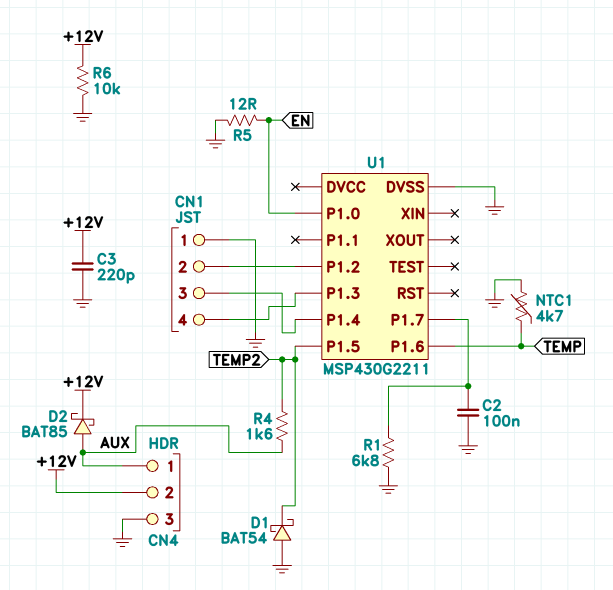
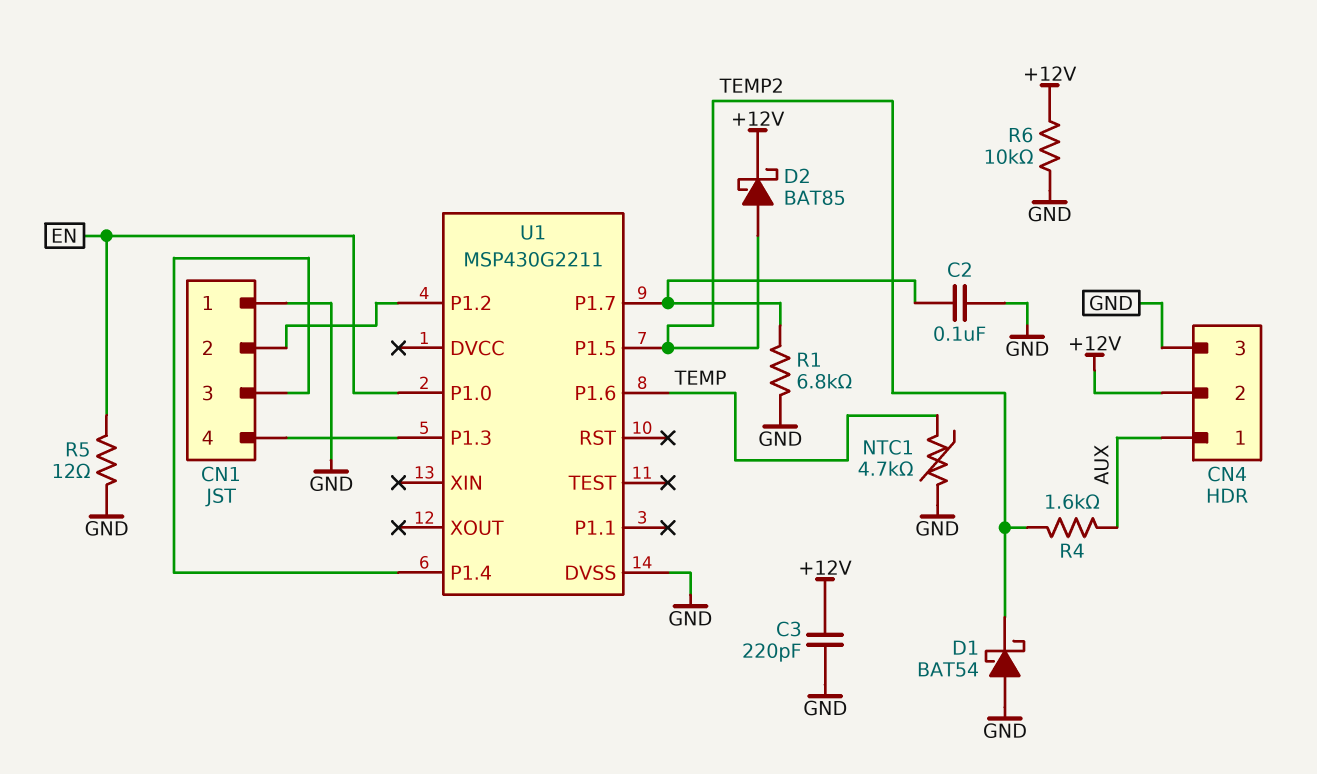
D2: schottky BAT85 (A AUX, K +12V) -> schottky BAT85 (A TEMP2, K +12V)

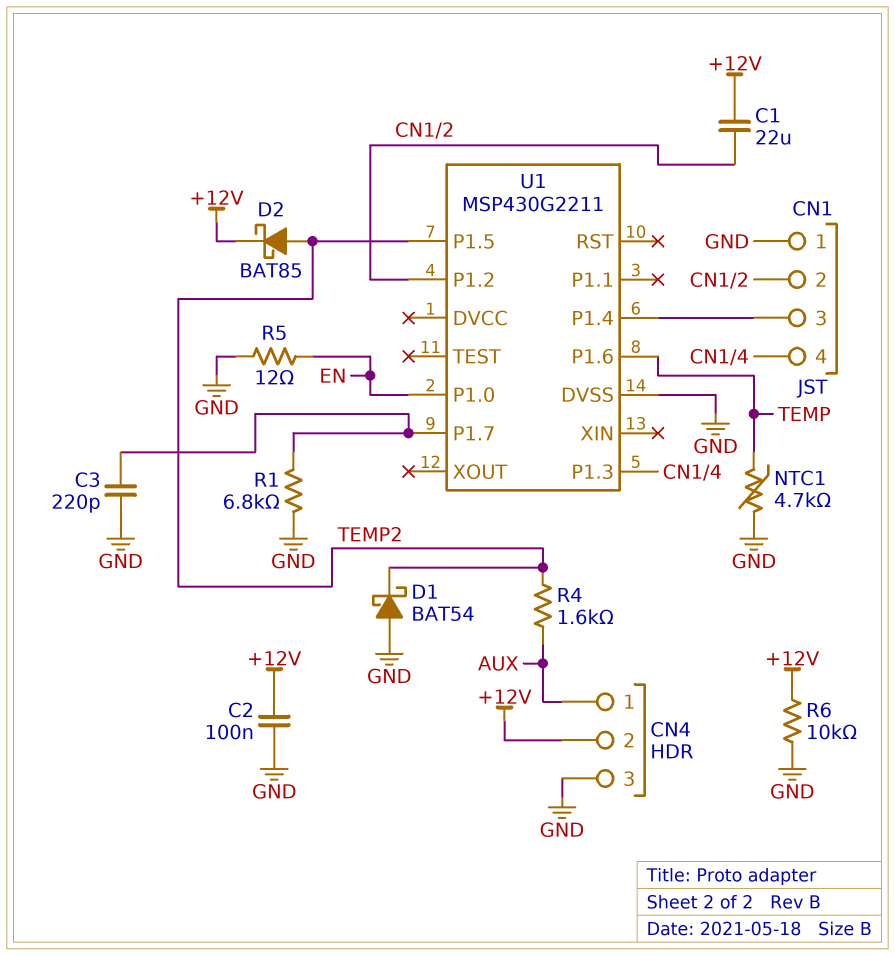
C1: none -> 22uF (+12V, CN1/2)
C2: 100nF (GND, U1/P1.7) -> 100nF (+12V, GND)
C3: 220pF (+12V, GND) -> 220pF (GND, U1/P1.7)

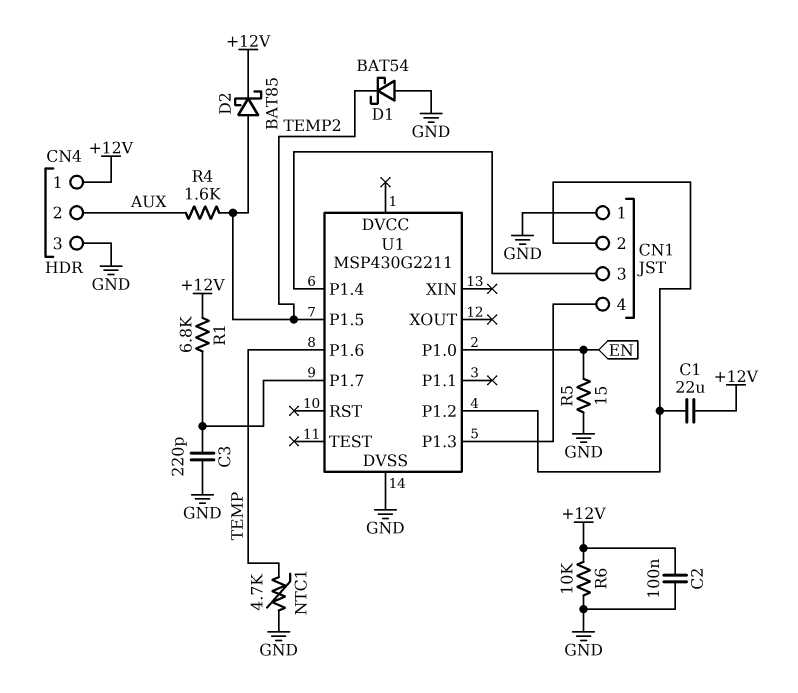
CN4 pin 1: AUX -> +12V
CN4 pin 2: +12V -> AUX
R1: 6.8k (GND, U1/P1.7) -> 6.8k (+12V, U1/P1.7)
R5: 12 (EN, GND) -> 15 (EN, GND)

